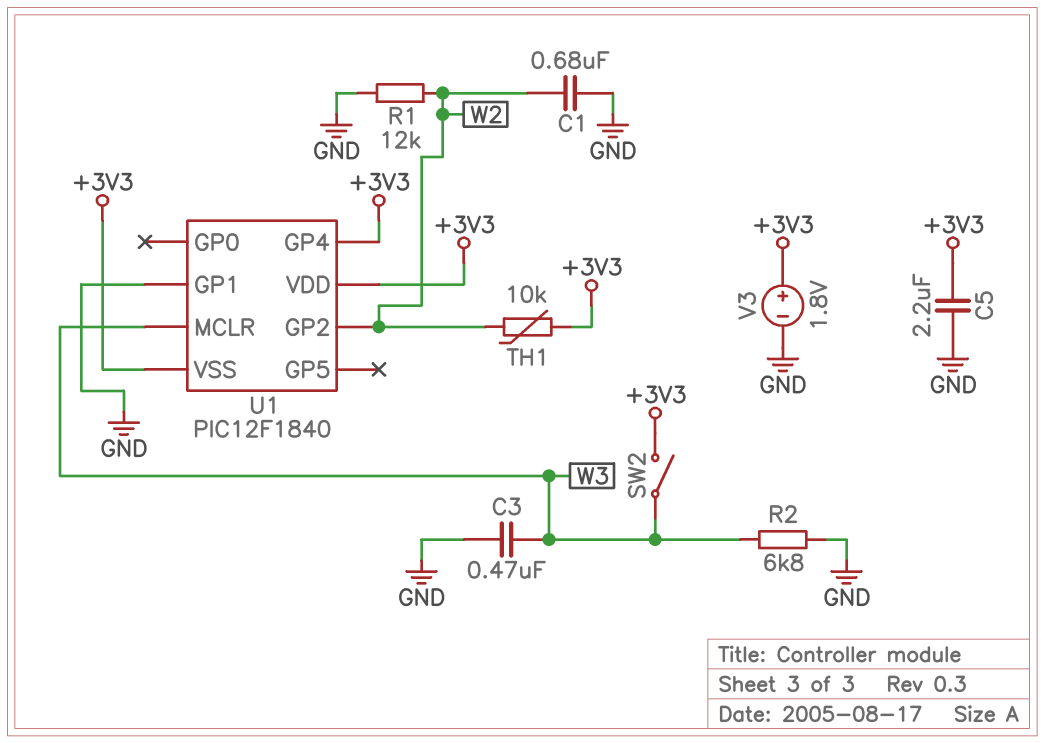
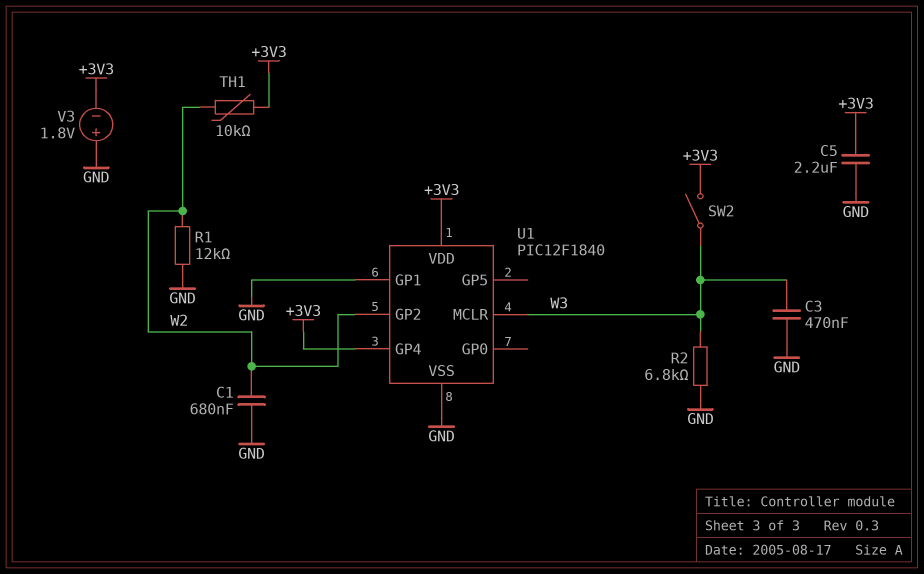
U1 pin VSS: +3V3 -> GND
V3: 1.8V (plus +3V3, minus GND) -> 1.8V (plus GND, minus +3V3)

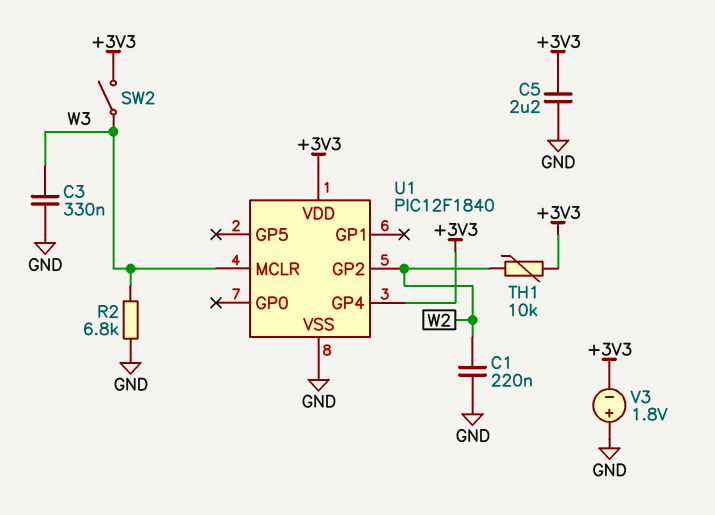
C1: 680nF (GND, W2) -> 220nF (GND, W2)
C3: 470nF (GND, W3) -> 330nF (GND, W3)
R1: 12k (GND, W2) -> none
U1 pin GP1: GND -> none

